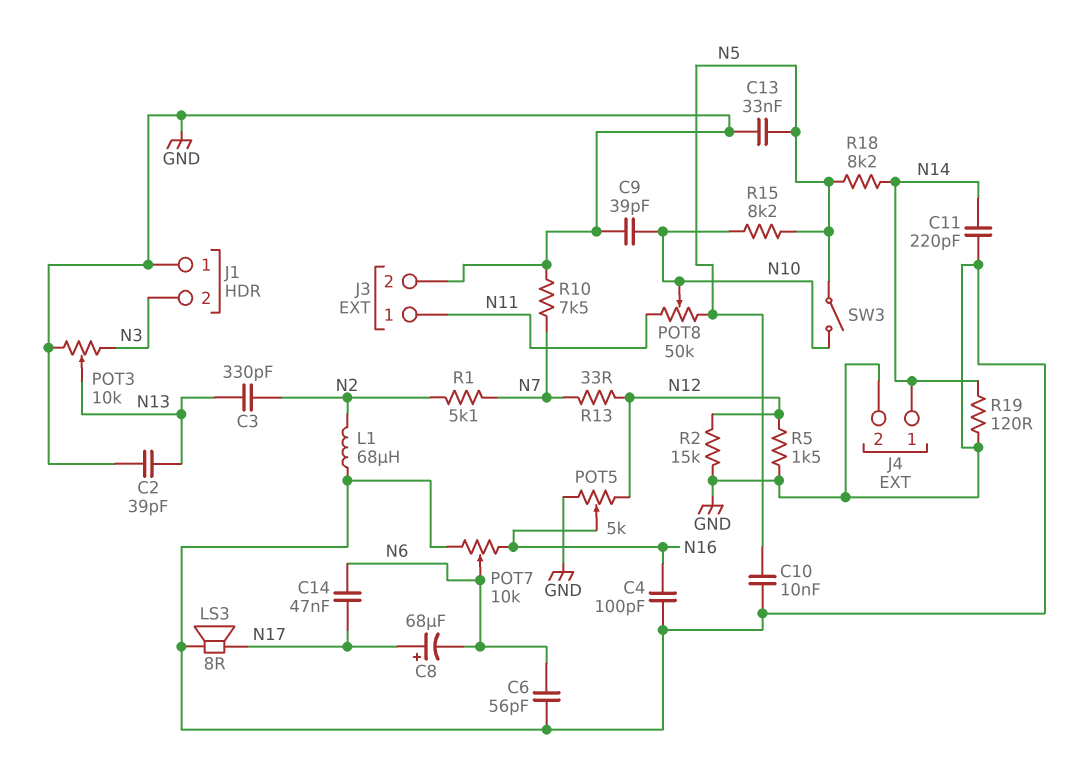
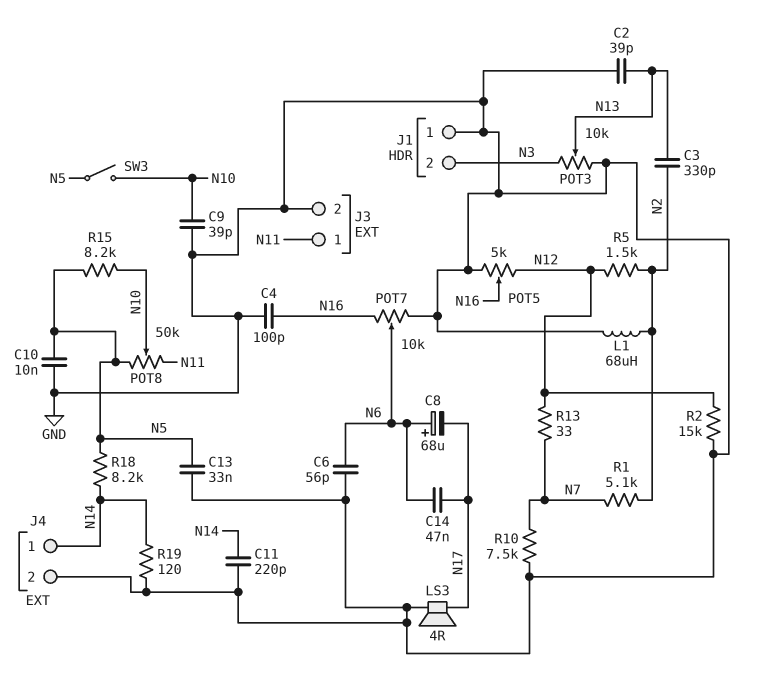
C8: 68uF (plus N17, minus N6) -> 68uF (plus N6, minus N17)
LS3: speaker 8R (GND, N17) -> speaker 4R (GND, N17)
R5: 1.5k (GND, N12) -> 1.5k (N2, N12)

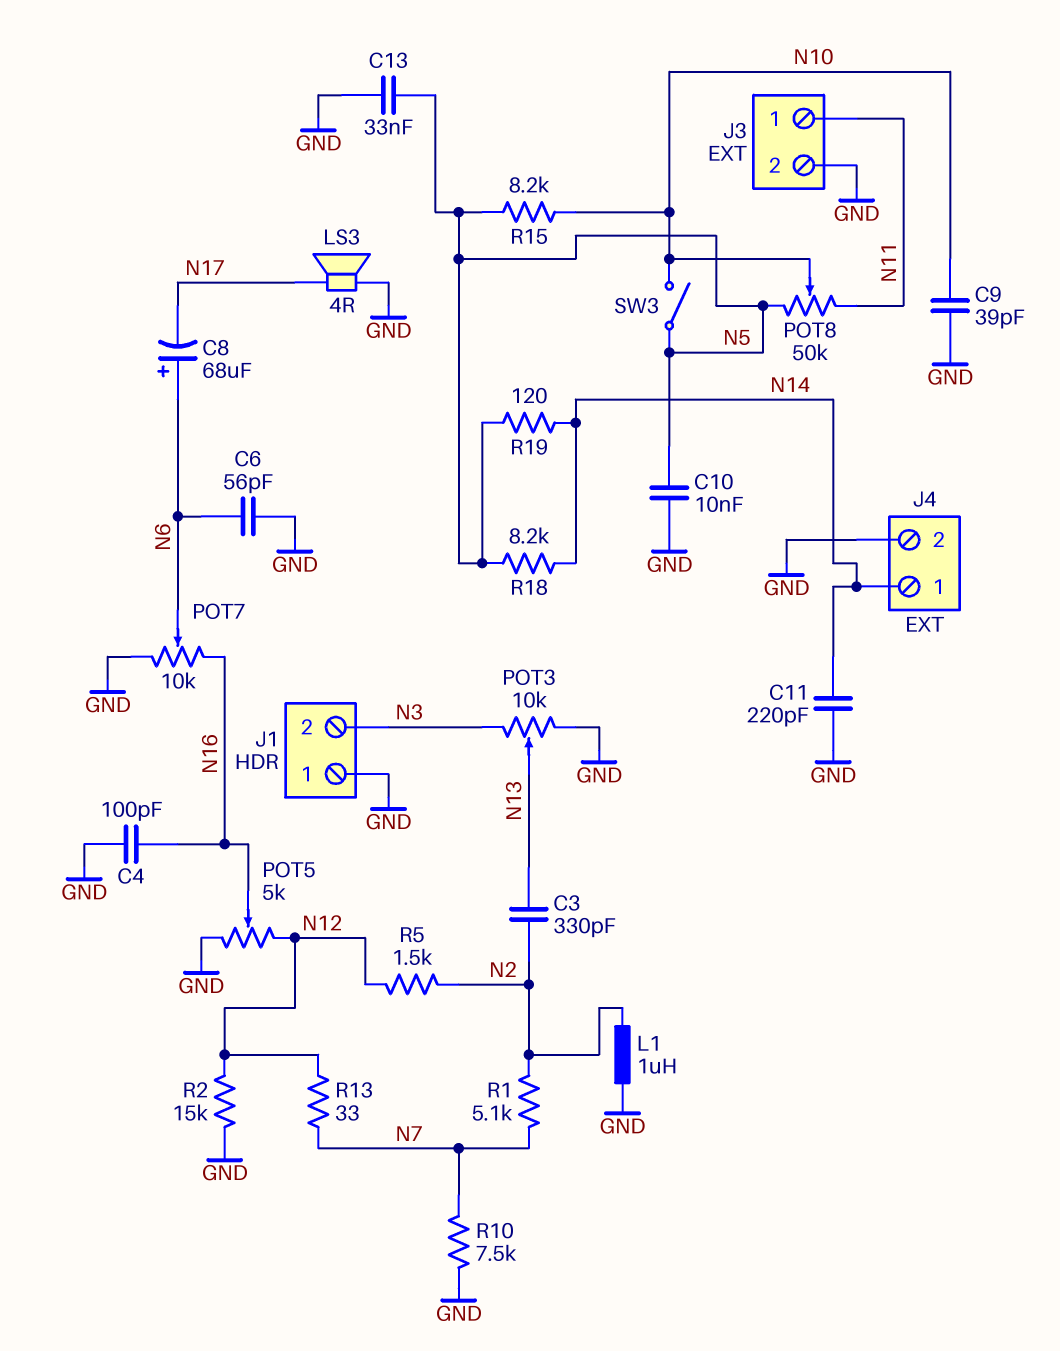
C2: 39pF (GND, N13) -> none
C14: 47nF (N6, N17) -> none
L1: 68uH (GND, N2) -> 1uH (GND, N2)
R19: 120 (GND, N14) -> 120 (N5, N14)

